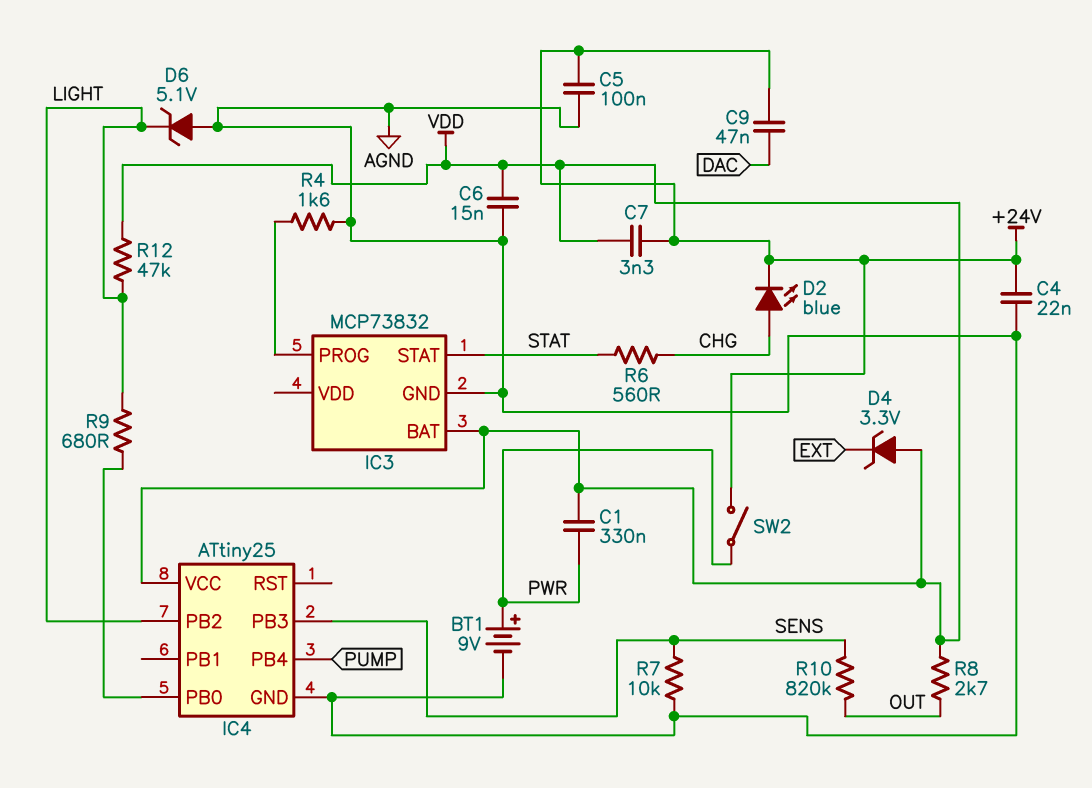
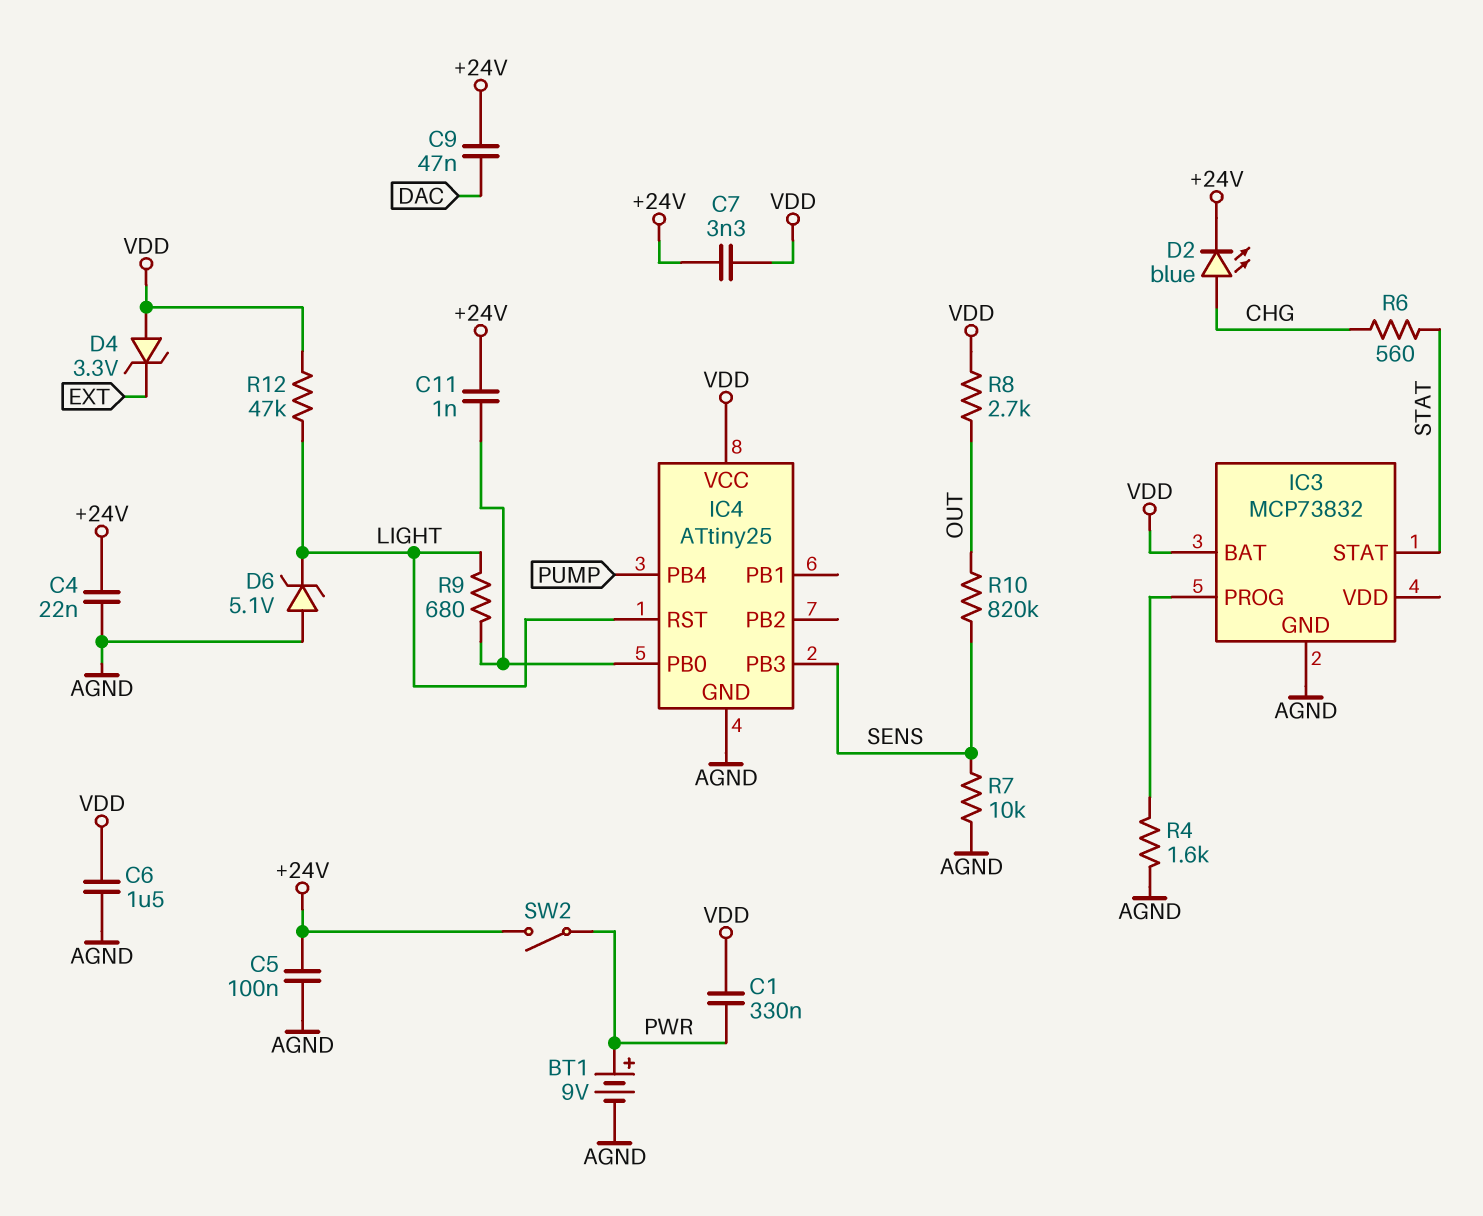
C6: 15nF (AGND, VDD) -> 1.5uF (AGND, VDD)
C11: none -> 1nF (+24V, IC4/PB0)
IC4 pin PB2: LIGHT -> none
IC4 pin RST: none -> LIGHT

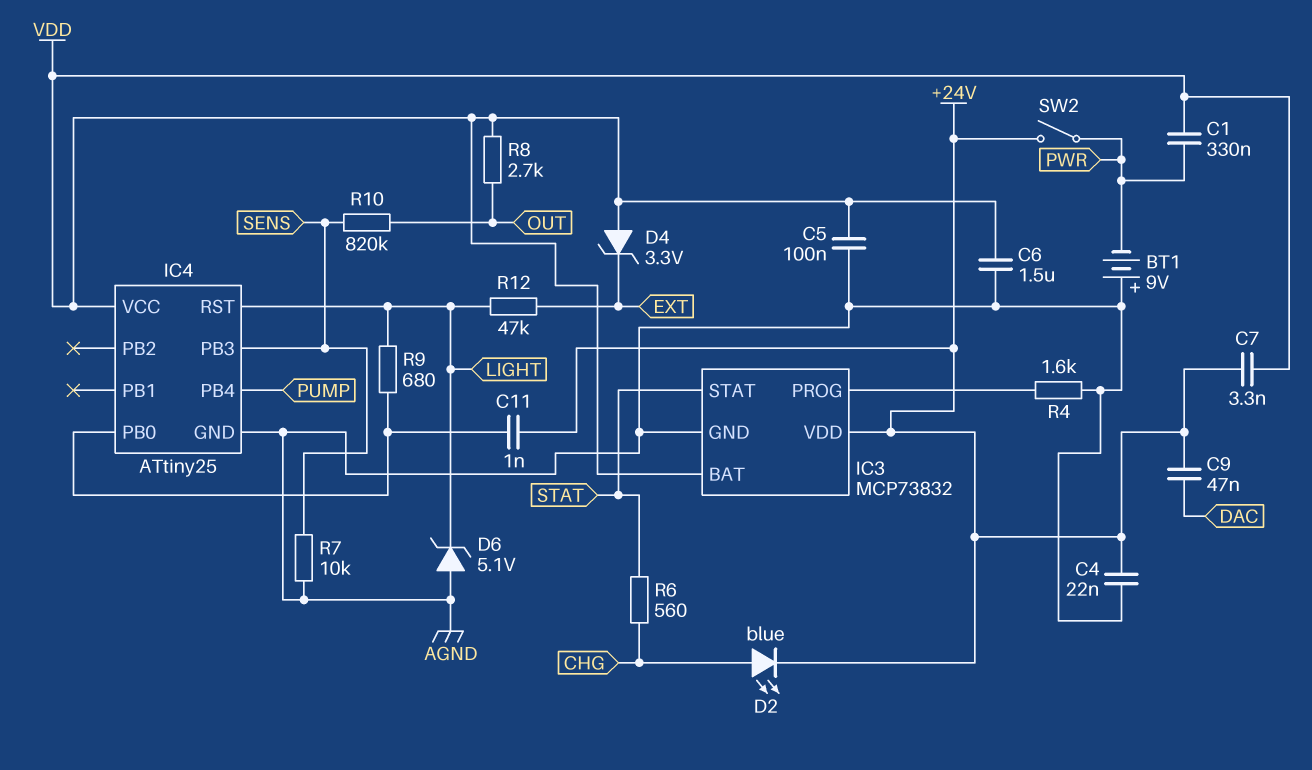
BT1: 9V (plus PWR, minus AGND) -> 9V (plus AGND, minus PWR)
C5: 100nF (+24V, AGND) -> 100nF (AGND, VDD)
IC3 pin VDD: none -> +24V
R12: 47k (LIGHT, VDD) -> 47k (EXT, LIGHT)

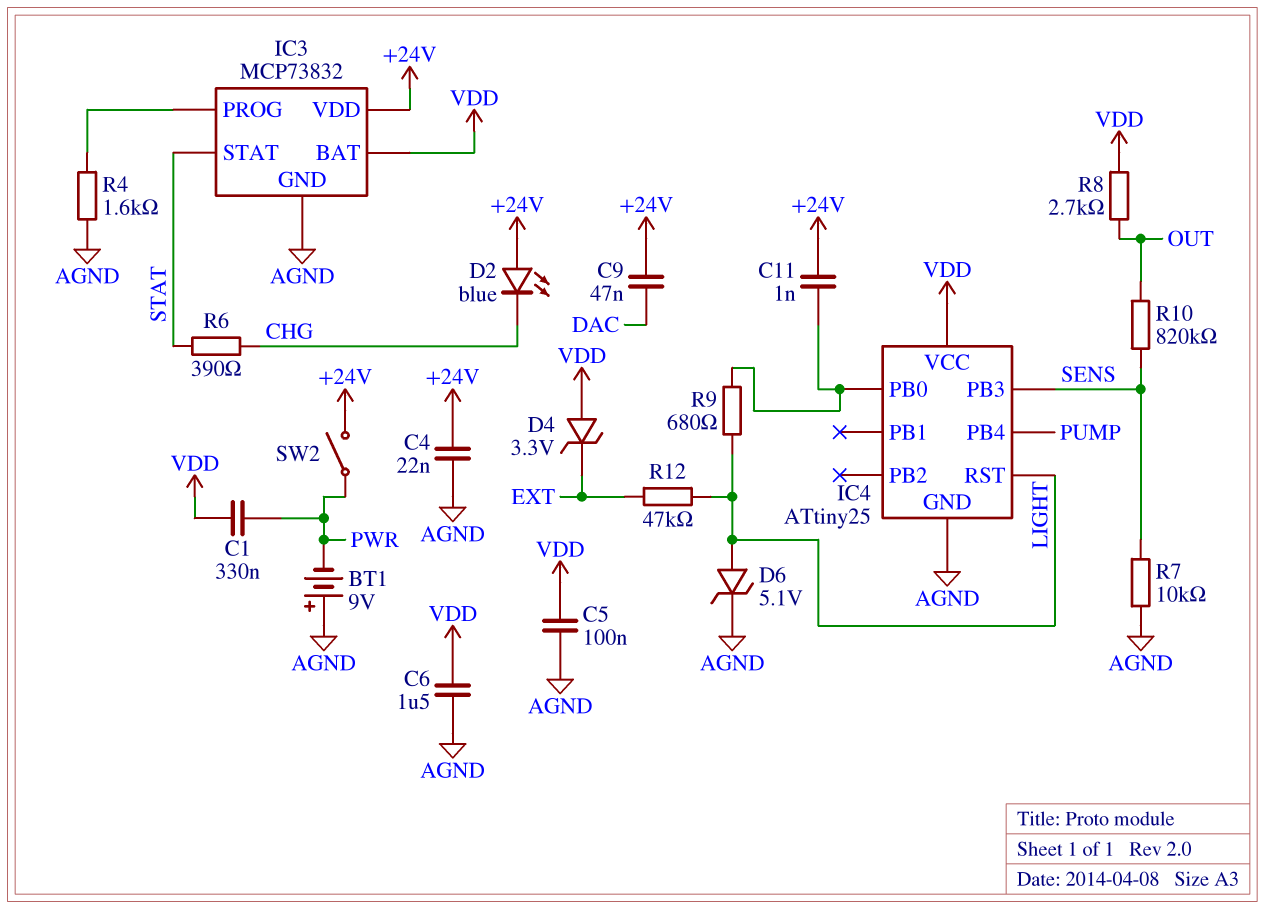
C7: 3.3nF (+24V, VDD) -> none
D2: LED blue (A CHG, K +24V) -> LED blue (A +24V, K CHG)
D6: zener 5.1V (A AGND, K LIGHT) -> zener 5.1V (A LIGHT, K AGND)
R6: 560 (CHG, STAT) -> 390 (CHG, STAT)

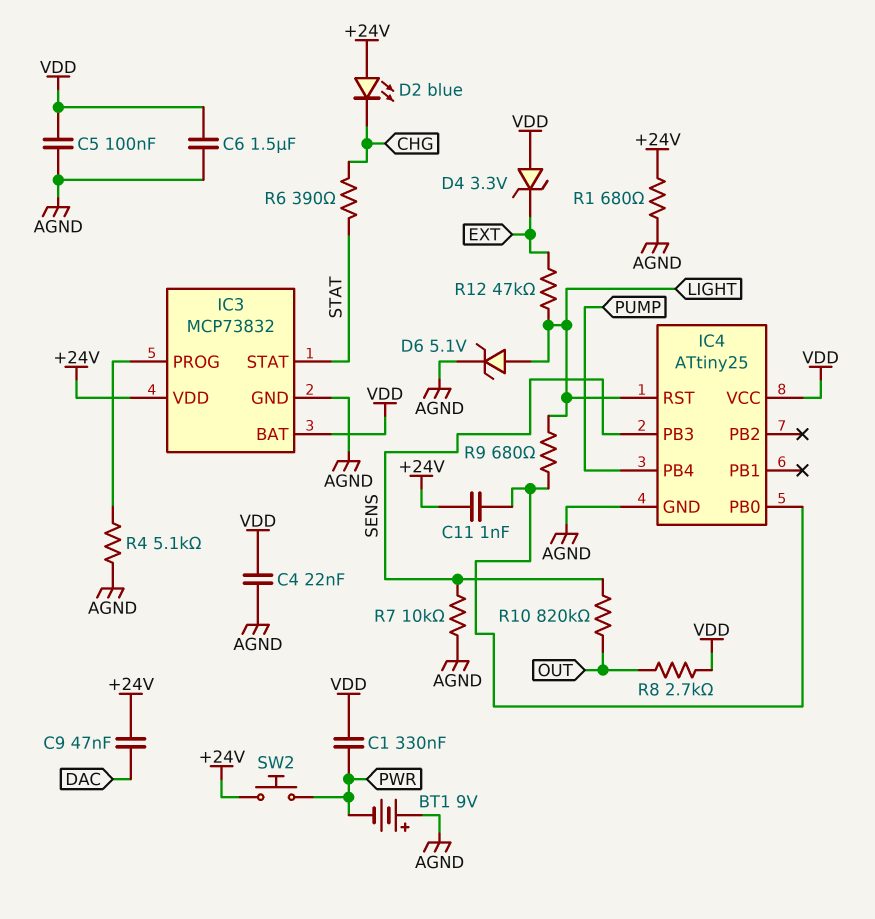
C4: 22nF (+24V, AGND) -> 22nF (AGND, VDD)
R1: none -> 680 (+24V, AGND)
R4: 1.6k (AGND, IC3/PROG) -> 5.1k (AGND, IC3/PROG)
SW2: switch (+24V, PWR) -> button (+24V, PWR)

